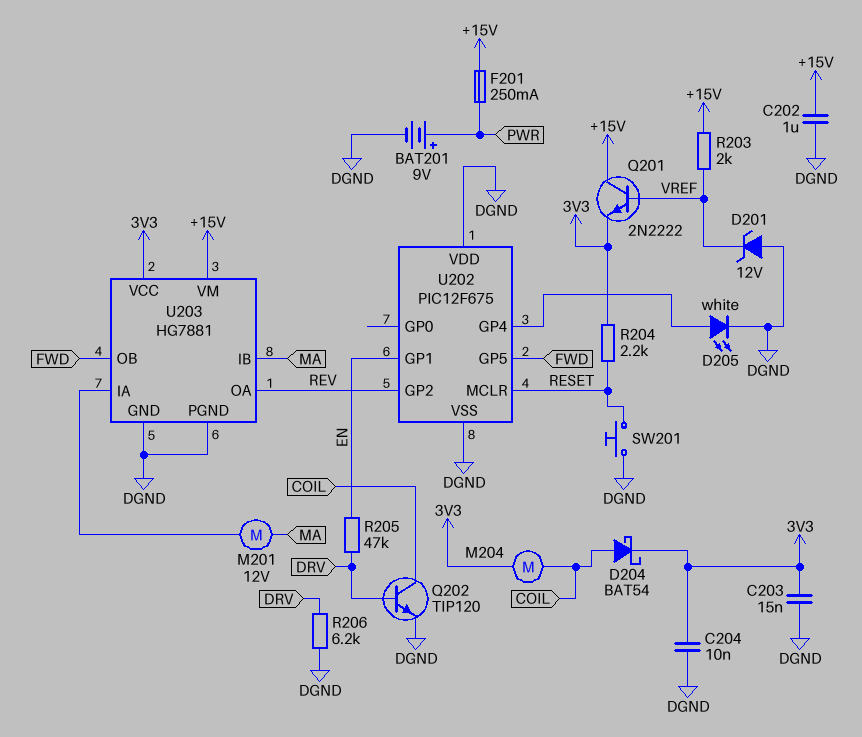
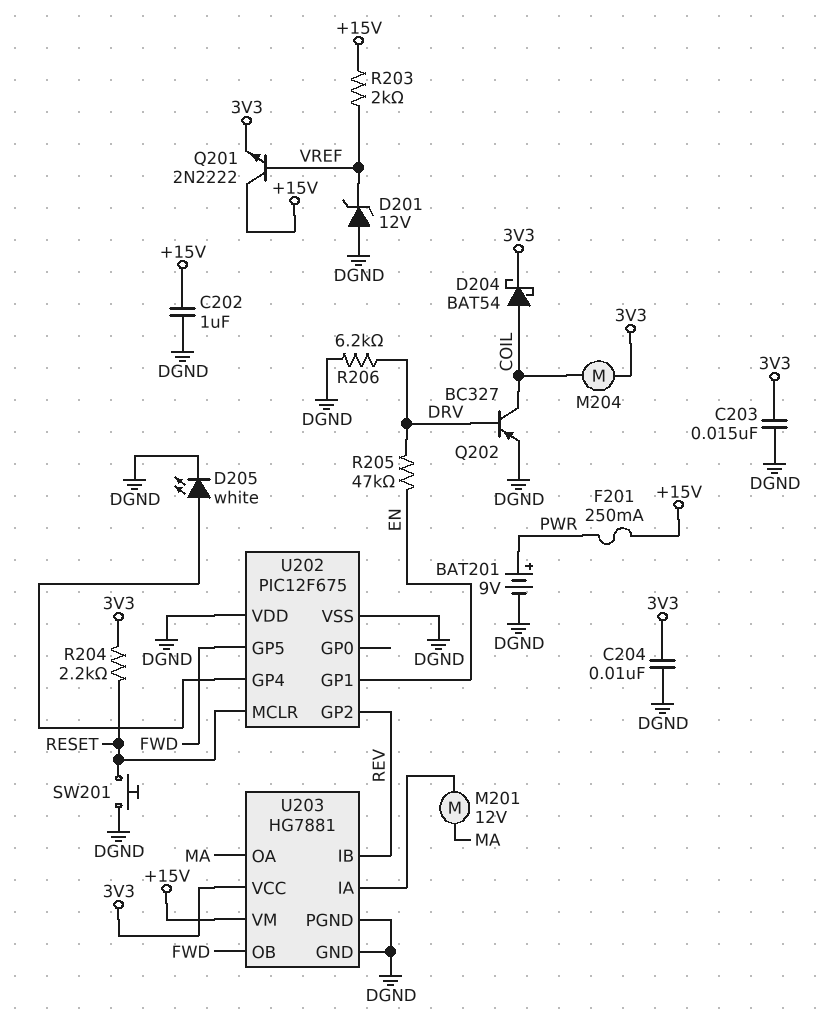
Q202: NPN TIP120 (B DRV, C COIL, E DGND) -> PNP BC327 (B DRV, C COIL, E DGND)
U203 pin IB: MA -> REV
U203 pin OA: REV -> MA

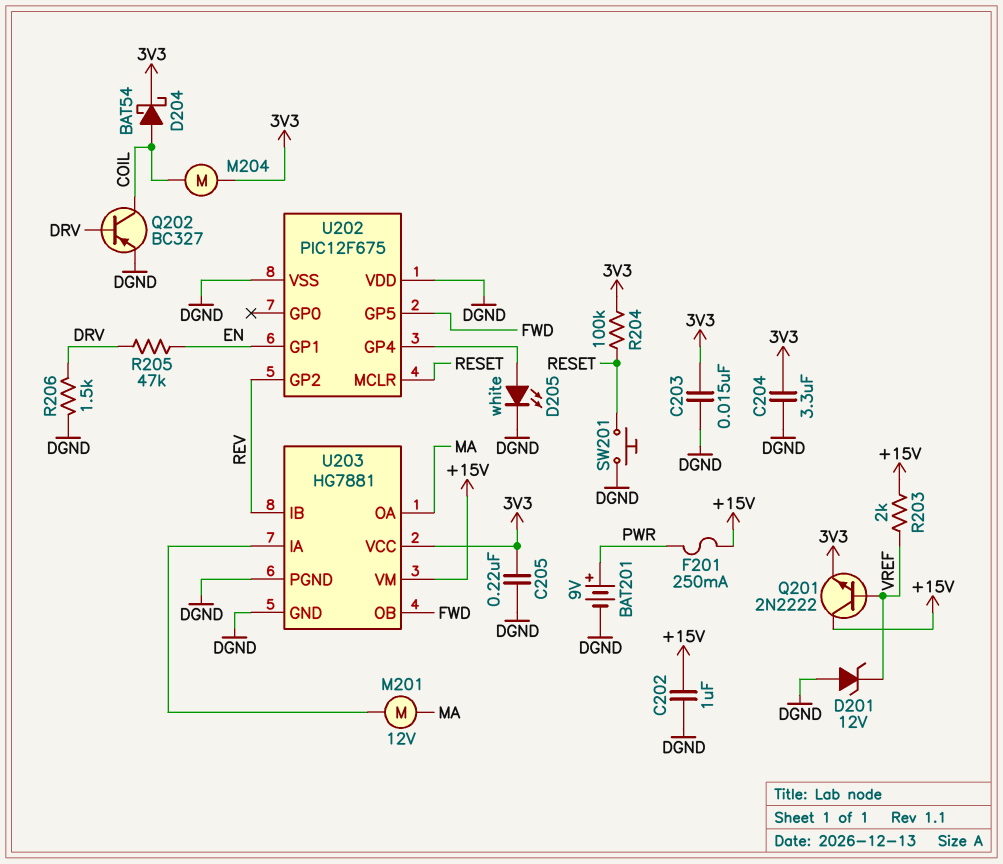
C204: 10nF (3V3, DGND) -> 3.3uF (3V3, DGND)
C205: none -> 220nF (3V3, DGND)
R204: 2.2k (3V3, RESET) -> 100k (3V3, RESET)
R206: 6.2k (DGND, DRV) -> 1.5k (DGND, DRV)

